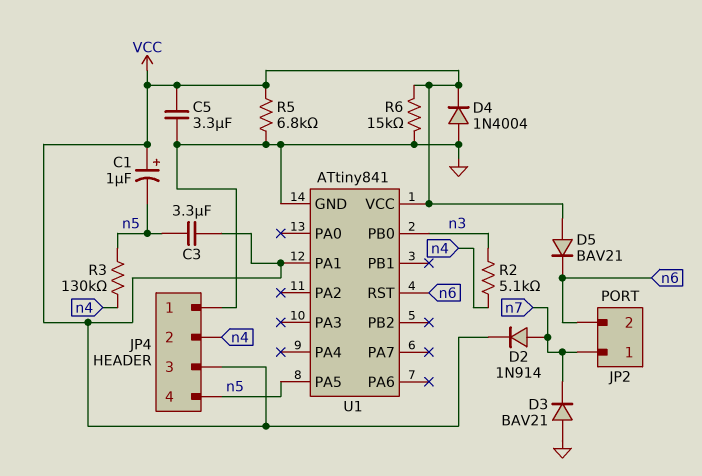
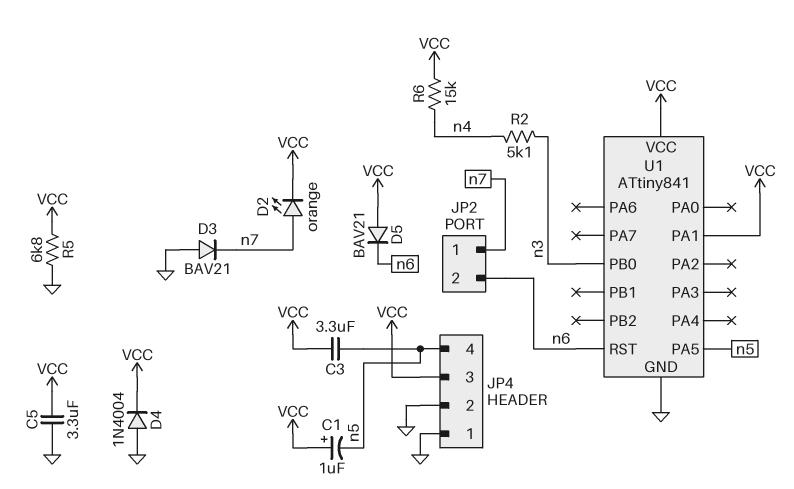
D2: diode 1N914 (A n7, K VCC) -> LED orange (A n7, K VCC)
JP4 pin 2: n4 -> GND
R3: 130k (n4, n5) -> none
R6: 15k (GND, VCC) -> 15k (VCC, n4)

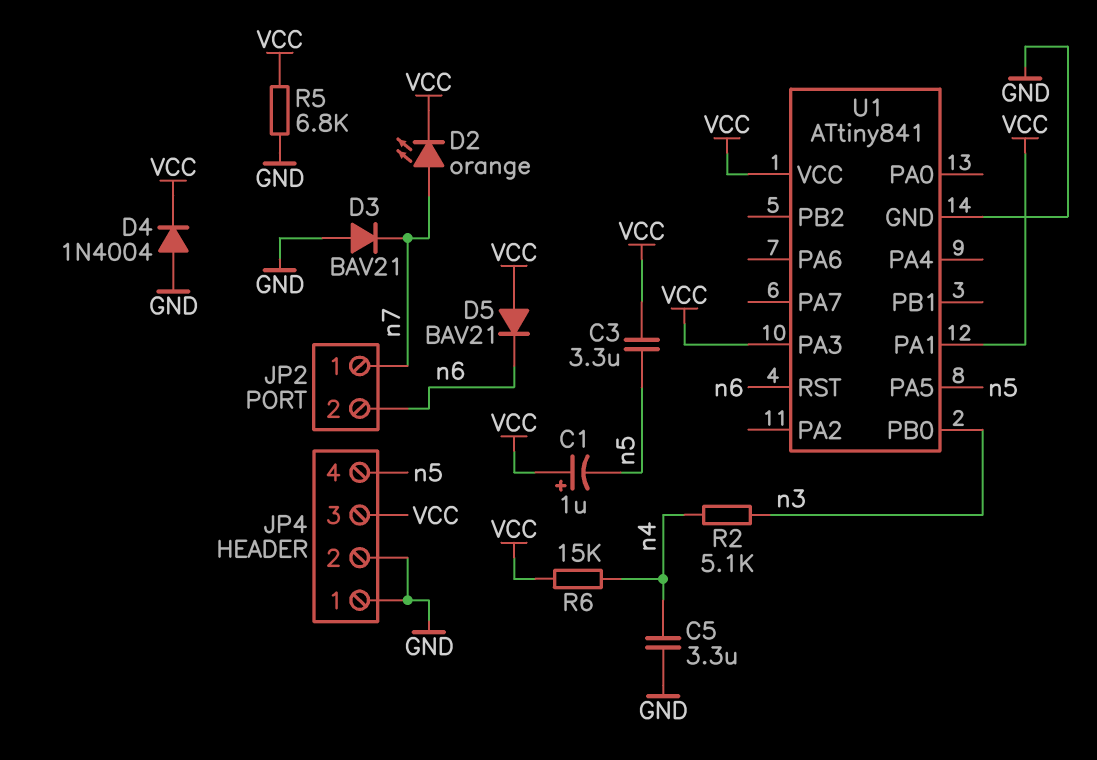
C5: 3.3uF (GND, VCC) -> 3.3uF (GND, n4)
U1 pin PA3: none -> VCC

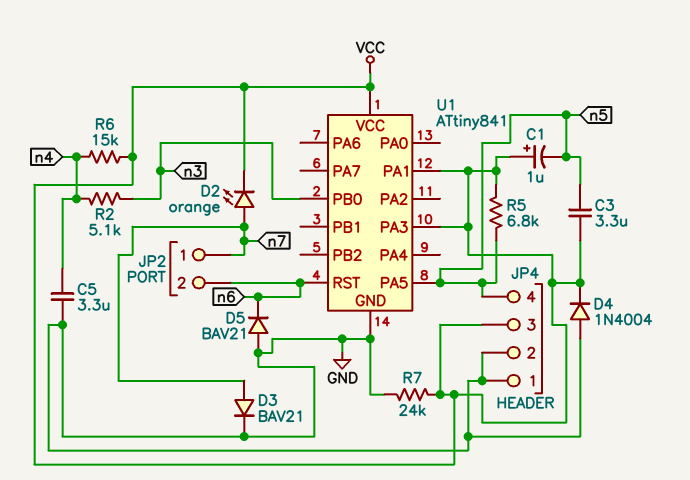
D3: diode BAV21 (A GND, K n7) -> diode BAV21 (A n7, K GND)
D5: diode BAV21 (A VCC, K n6) -> diode BAV21 (A GND, K n6)
R5: 6.8k (GND, VCC) -> 6.8k (VCC, n5)
R7: none -> 24k (GND, VCC)

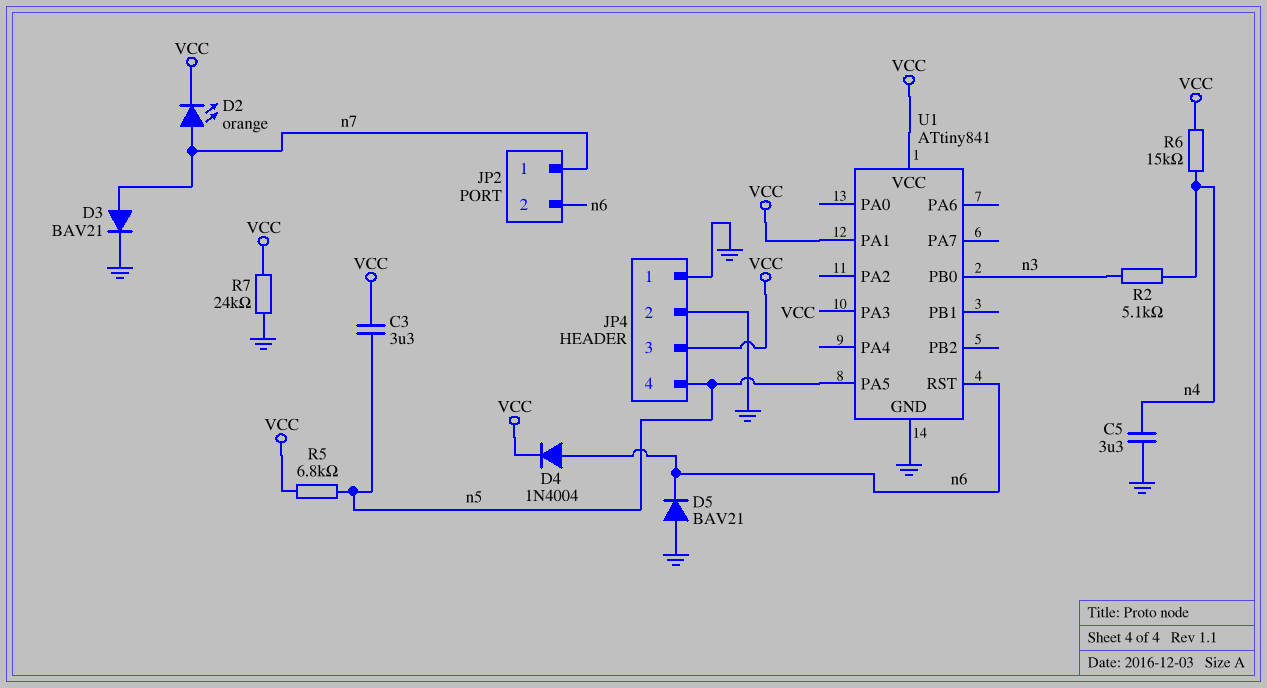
C1: 1uF (plus VCC, minus n5) -> none
D4: diode 1N4004 (A GND, K VCC) -> diode 1N4004 (A n6, K VCC)

